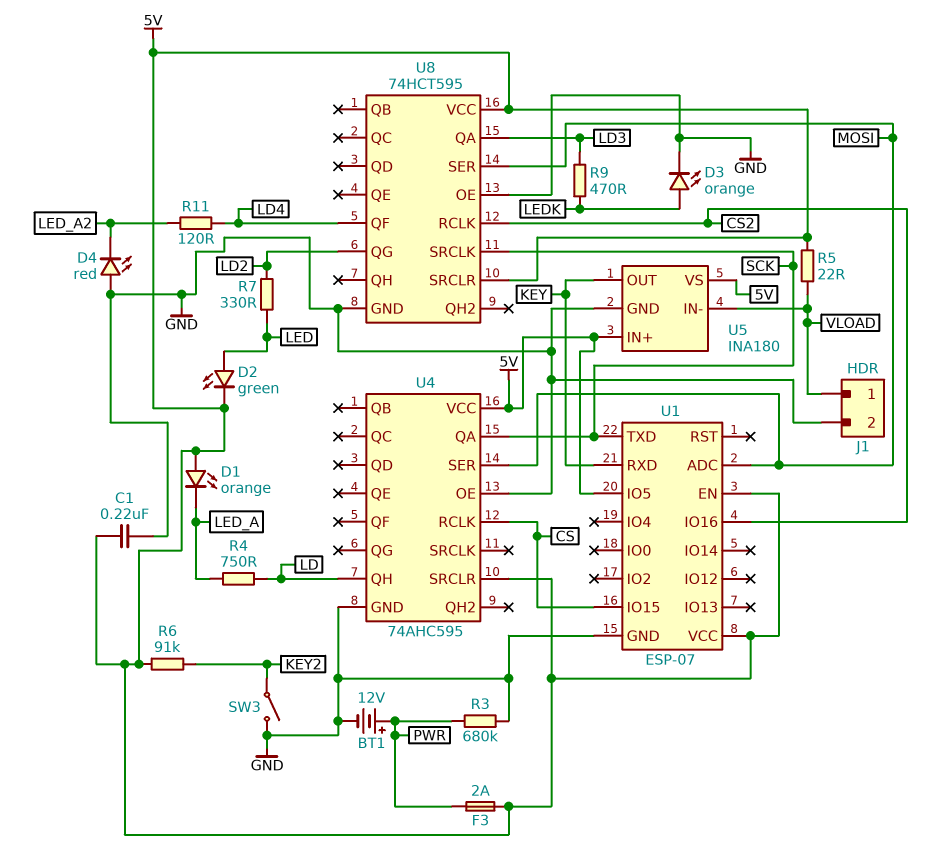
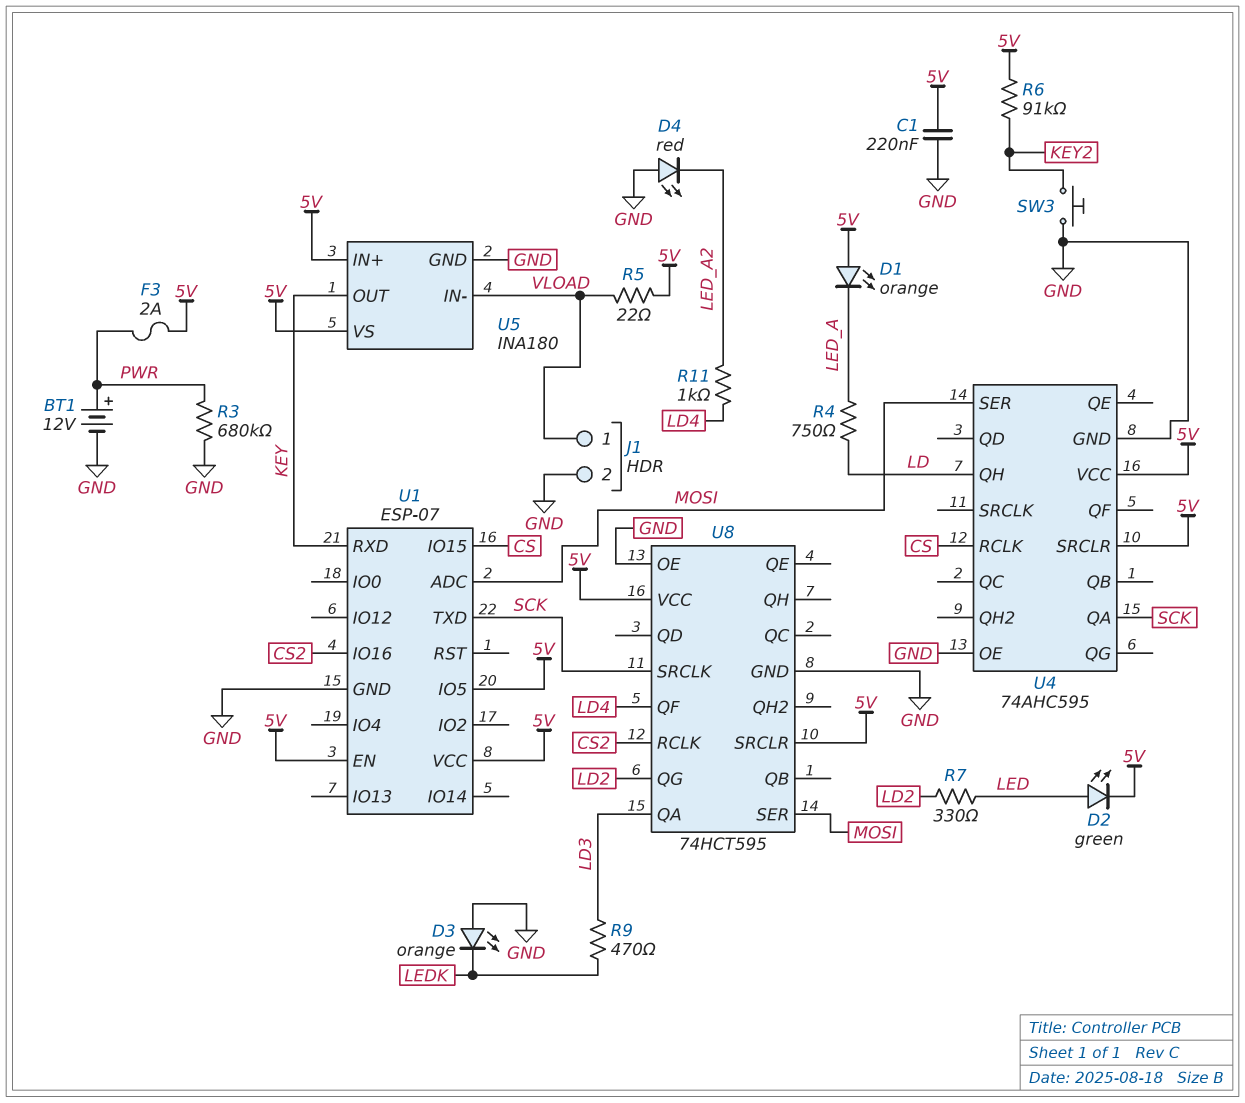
D3: LED orange (A LEDK, K GND) -> LED orange (A GND, K LEDK)
R11: 120 (LD4, LED_A2) -> 1k (LD4, LED_A2)
SW3: switch (GND, KEY2) -> button (GND, KEY2)

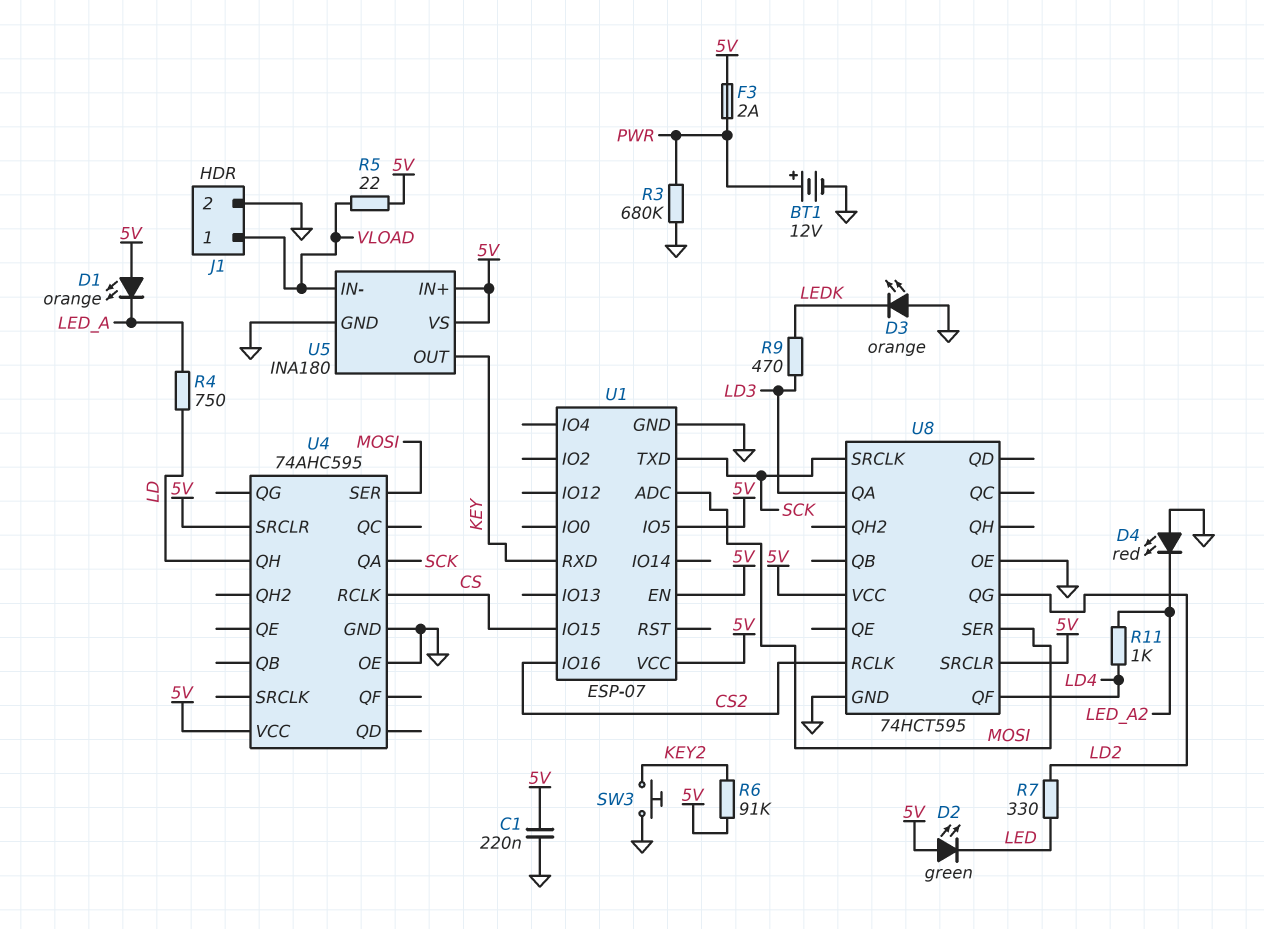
D2: LED green (A LED, K 5V) -> LED green (A 5V, K LED)

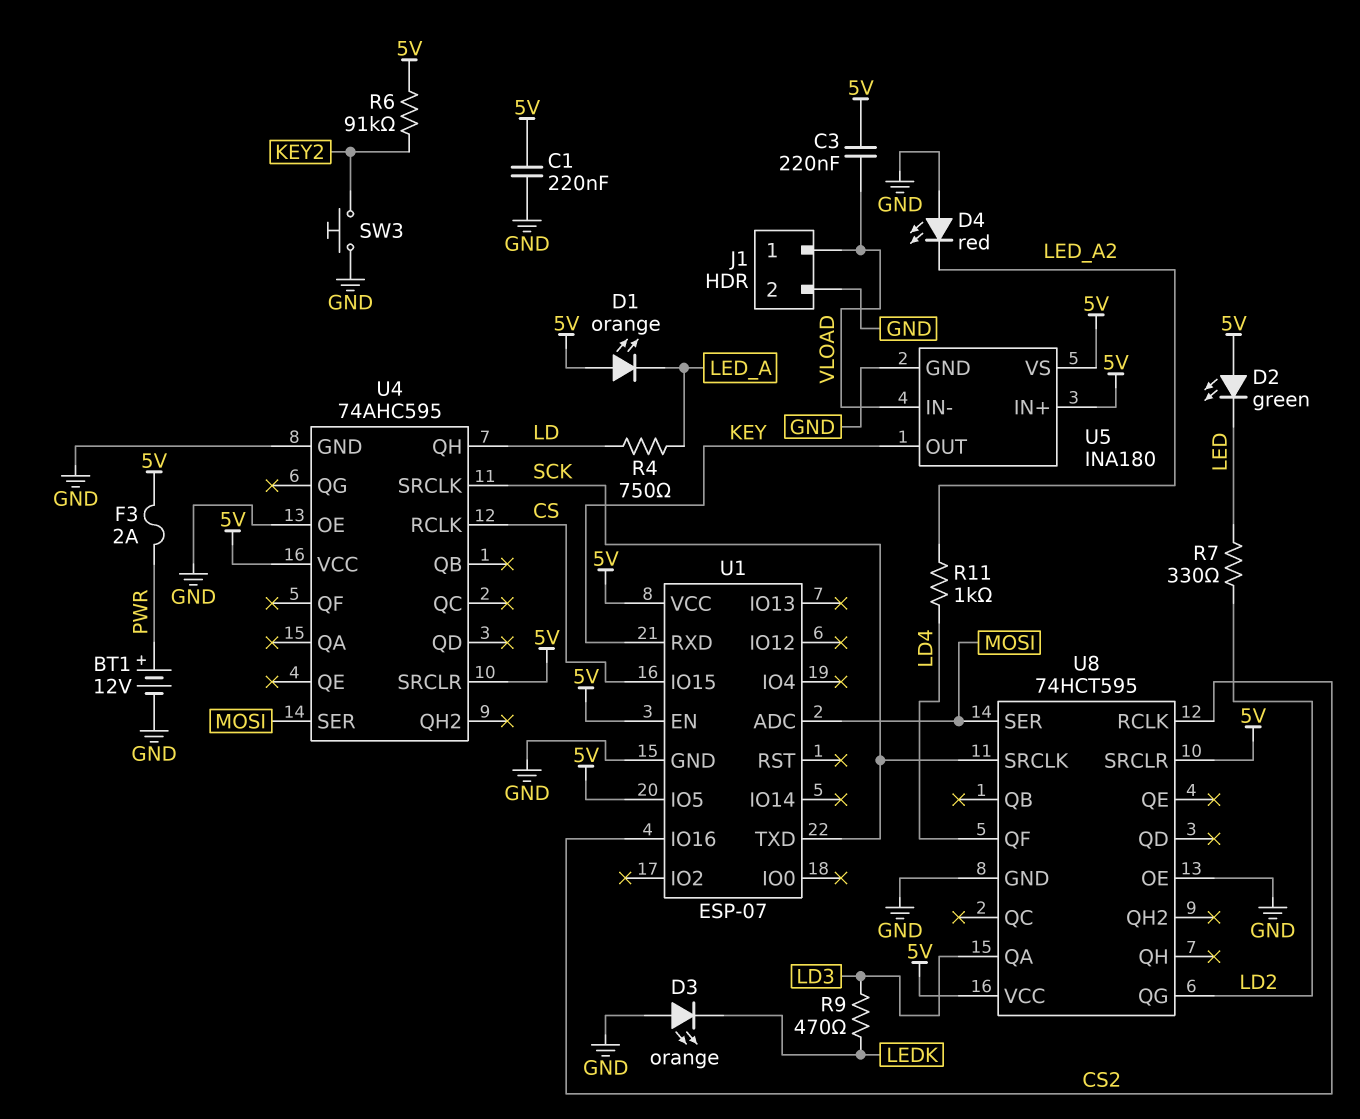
C3: none -> 220nF (5V, VLOAD)
R3: 680k (GND, PWR) -> none
R5: 22 (5V, VLOAD) -> none
U4 pin QA: SCK -> none
U4 pin SRCLK: none -> SCK

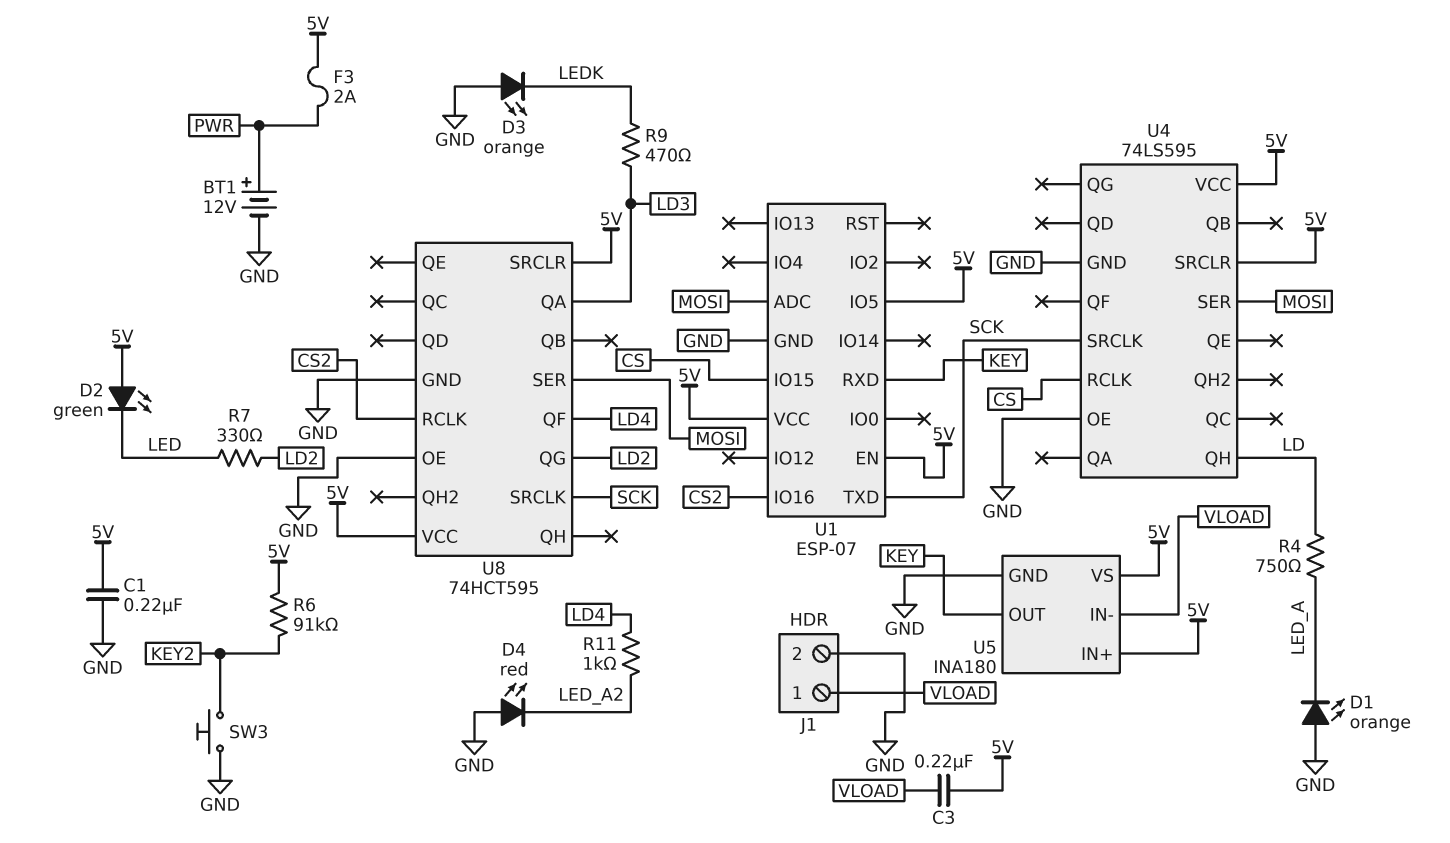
D1: LED orange (A 5V, K LED_A) -> LED orange (A GND, K LED_A)
U4: 74AHC595 -> 74LS595

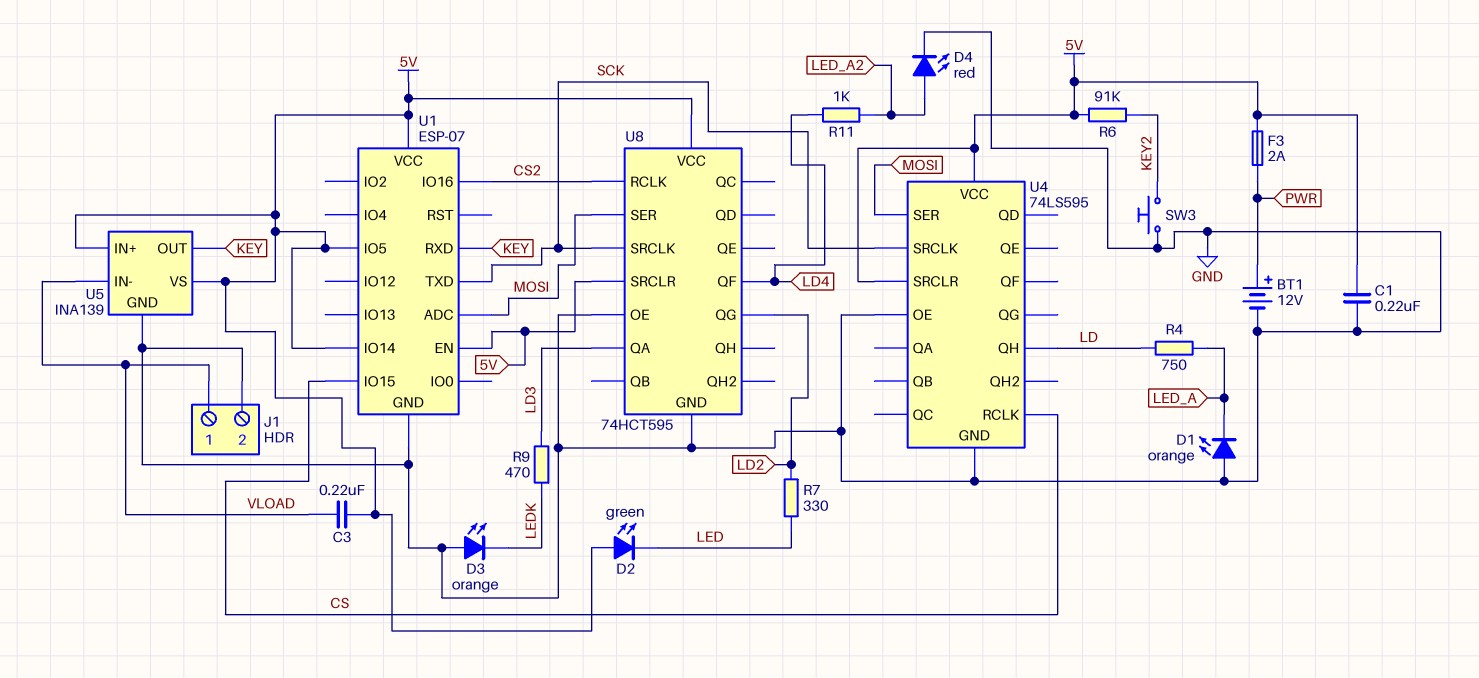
D4: LED red (A GND, K LED_A2) -> LED red (A LED_A2, K GND)
U1 pin IO14: none -> 5V
U5: INA180 -> INA139

